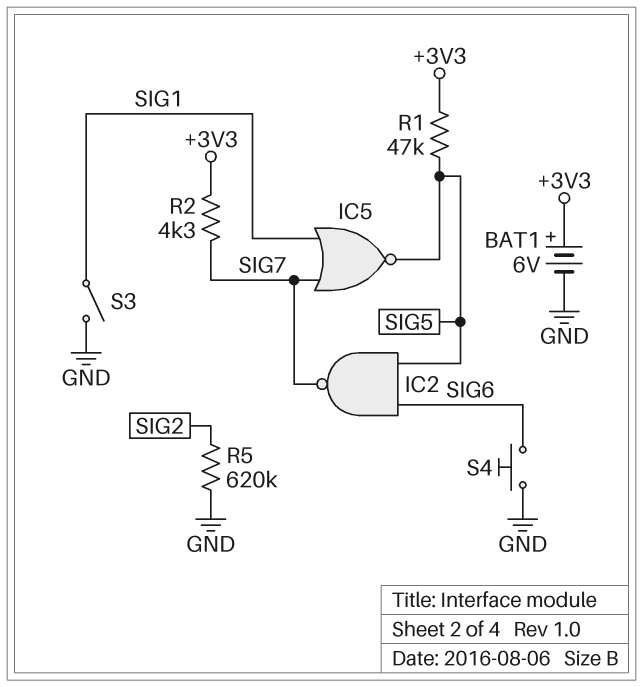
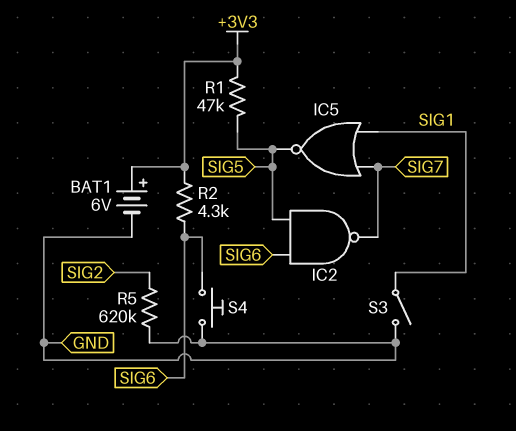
R2: 4.3k (+3V3, SIG7) -> 4.3k (+3V3, SIG6)

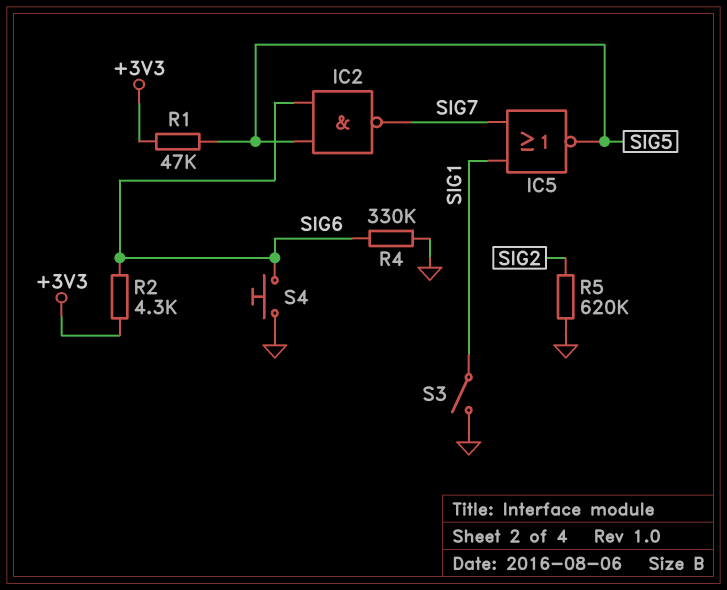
BAT1: 6V (plus +3V3, minus GND) -> none
R4: none -> 330k (GND, SIG6)

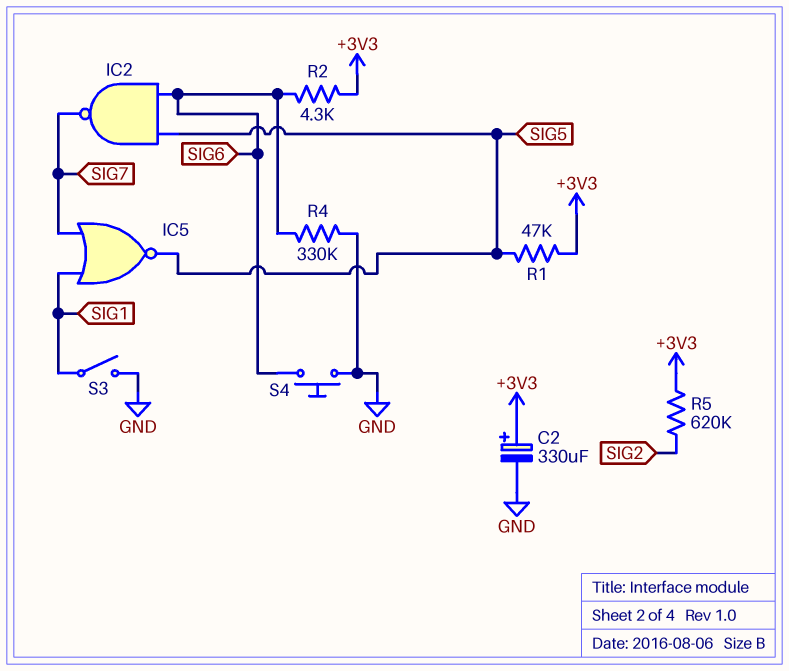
C2: none -> 330uF (plus +3V3, minus GND)
R5: 620k (GND, SIG2) -> 620k (+3V3, SIG2)

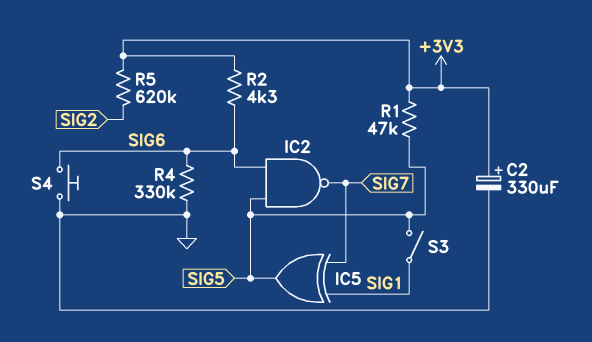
IC5: NOR (in SIG1, in SIG7, out SIG5) -> XOR (in SIG1, in SIG7, out SIG5)
S3: switch (GND, SIG1) -> switch (SIG1, SIG5)

